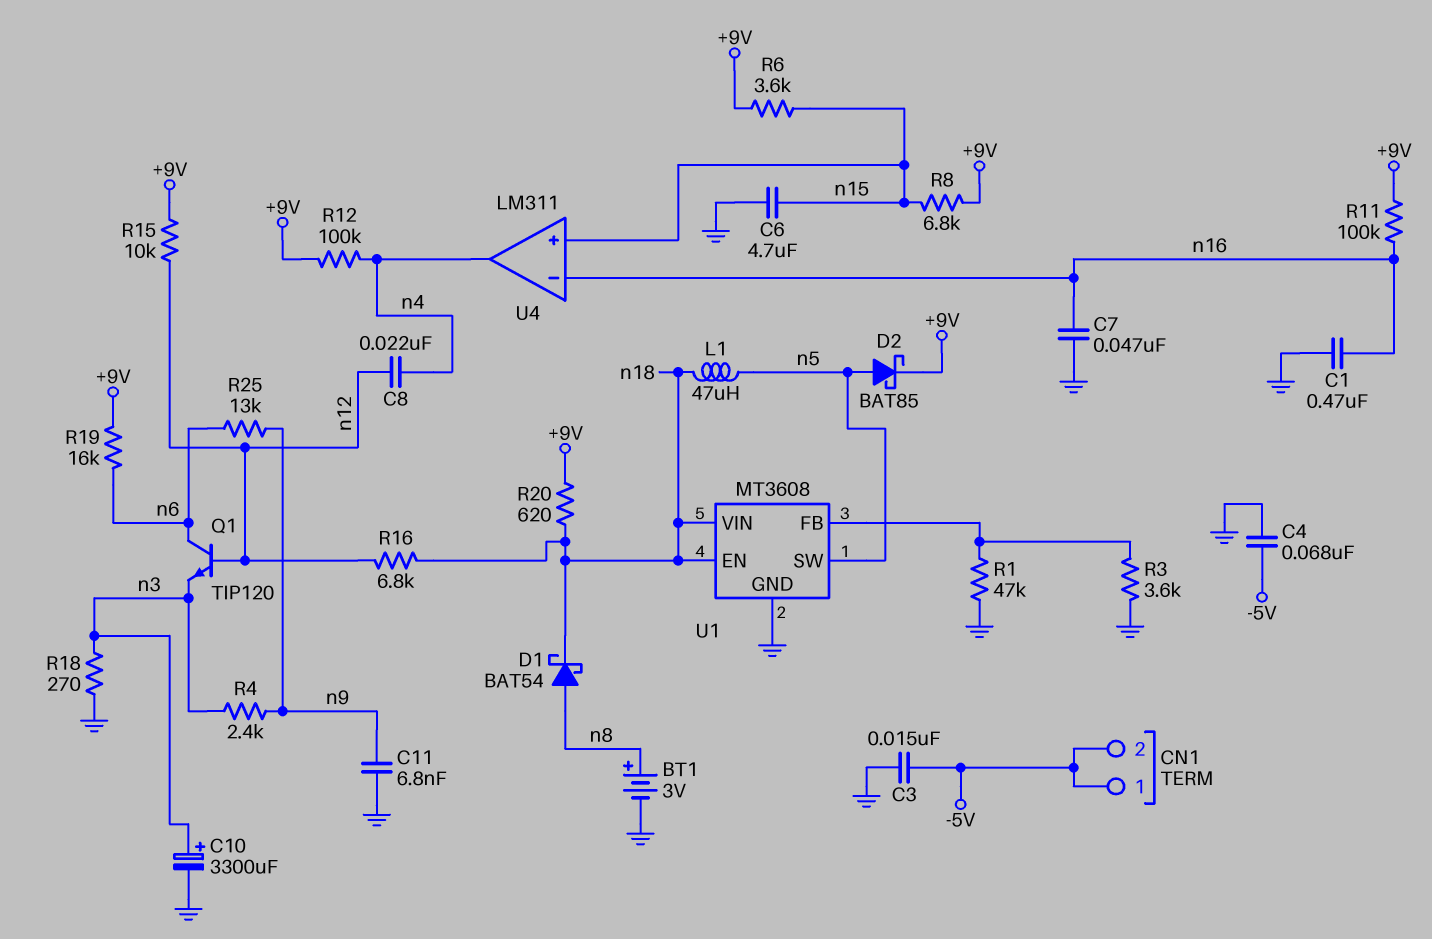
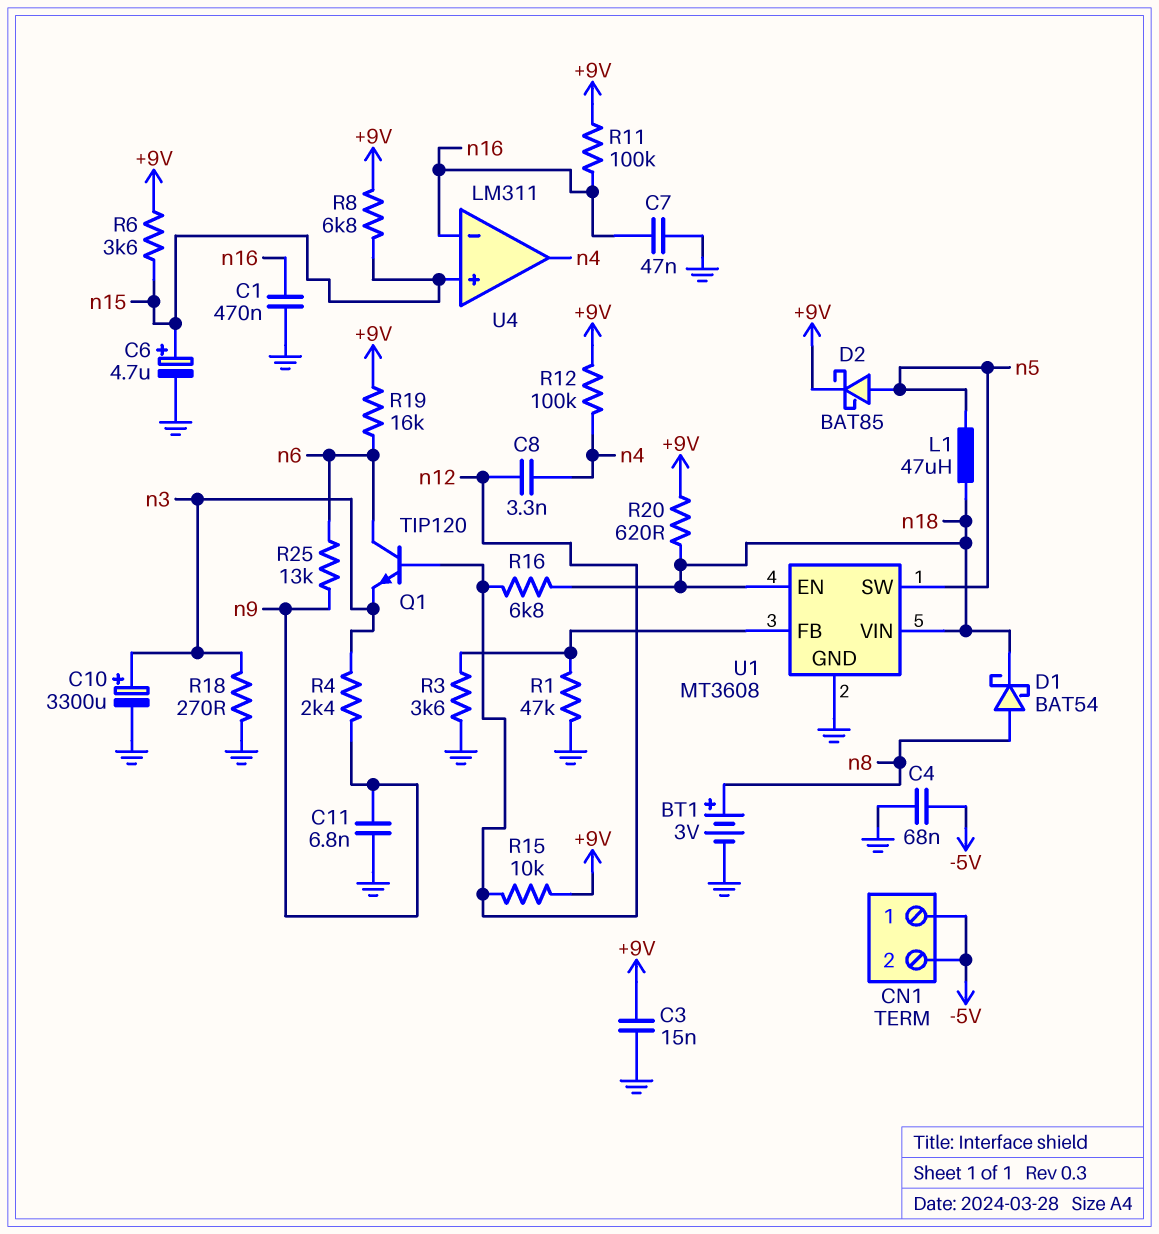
C3: 15nF (-5V, GND) -> 15nF (+9V, GND)
C6: 4.7uF (GND, n15) -> 4.7uF (plus n15, minus GND)
C8: 22nF (n4, n12) -> 3.3nF (n4, n12)

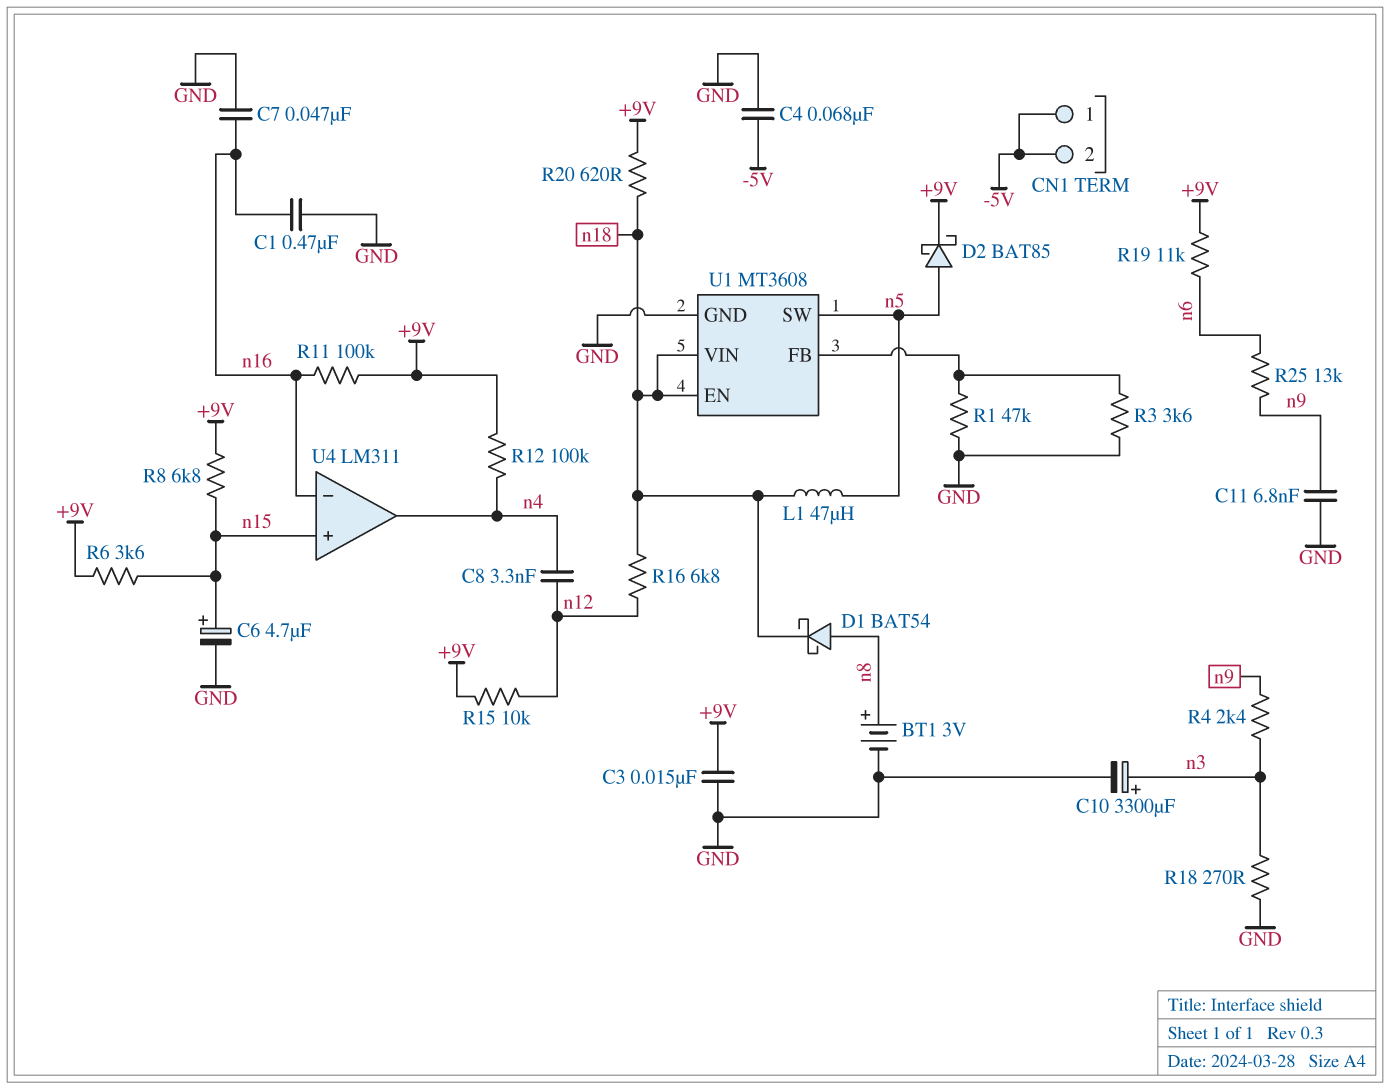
Q1: NPN TIP120 (B n12, C n6, E n3) -> none
R19: 16k (+9V, n6) -> 11k (+9V, n6)

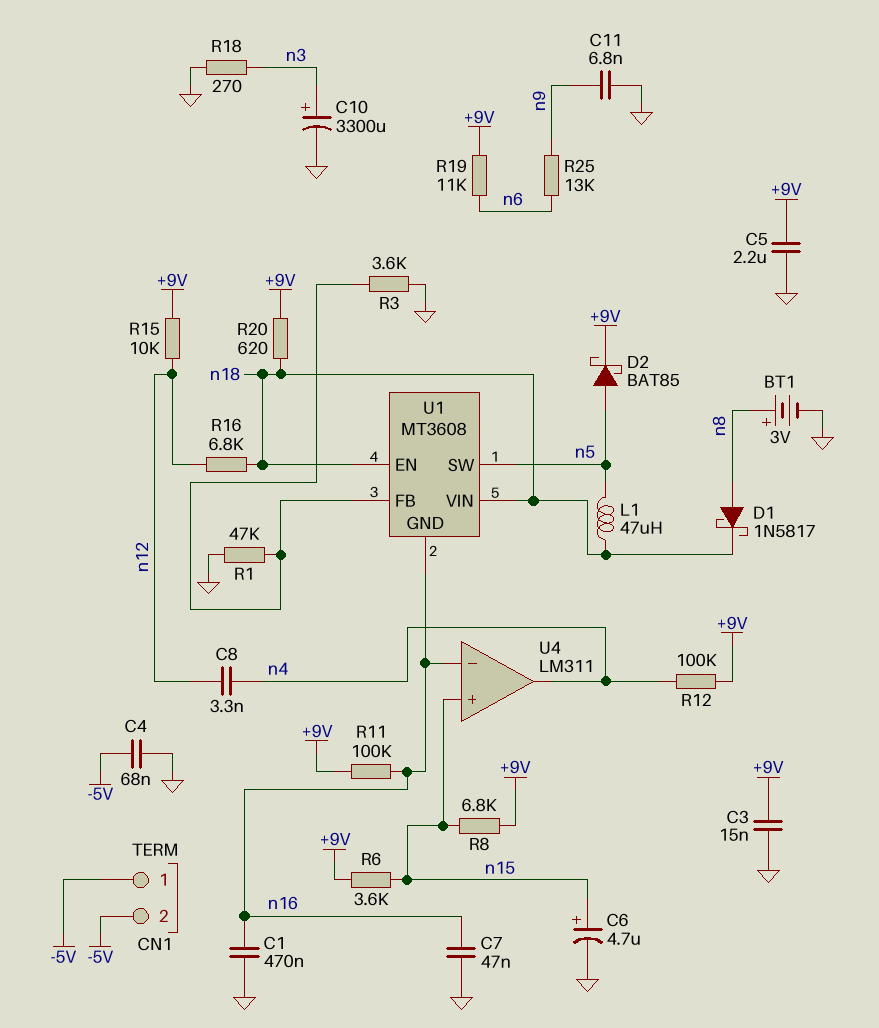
C5: none -> 2.2uF (+9V, GND)
D1: schottky BAT54 (A n8, K n18) -> schottky 1N5817 (A n8, K n18)
R4: 2.4k (n3, n9) -> none
U1 pin GND: GND -> n16

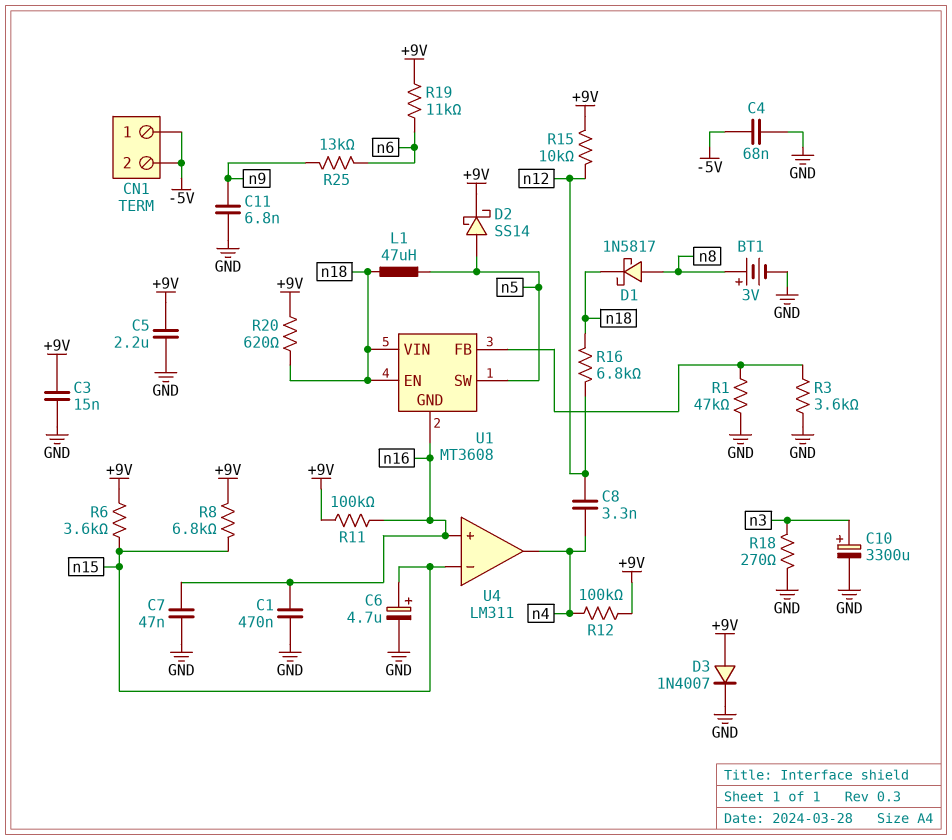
D2: schottky BAT85 (A n5, K +9V) -> schottky SS14 (A n5, K +9V)
D3: none -> diode 1N4007 (A +9V, K GND)
U4 pin in+: n15 -> n16
U4 pin in-: n16 -> n15

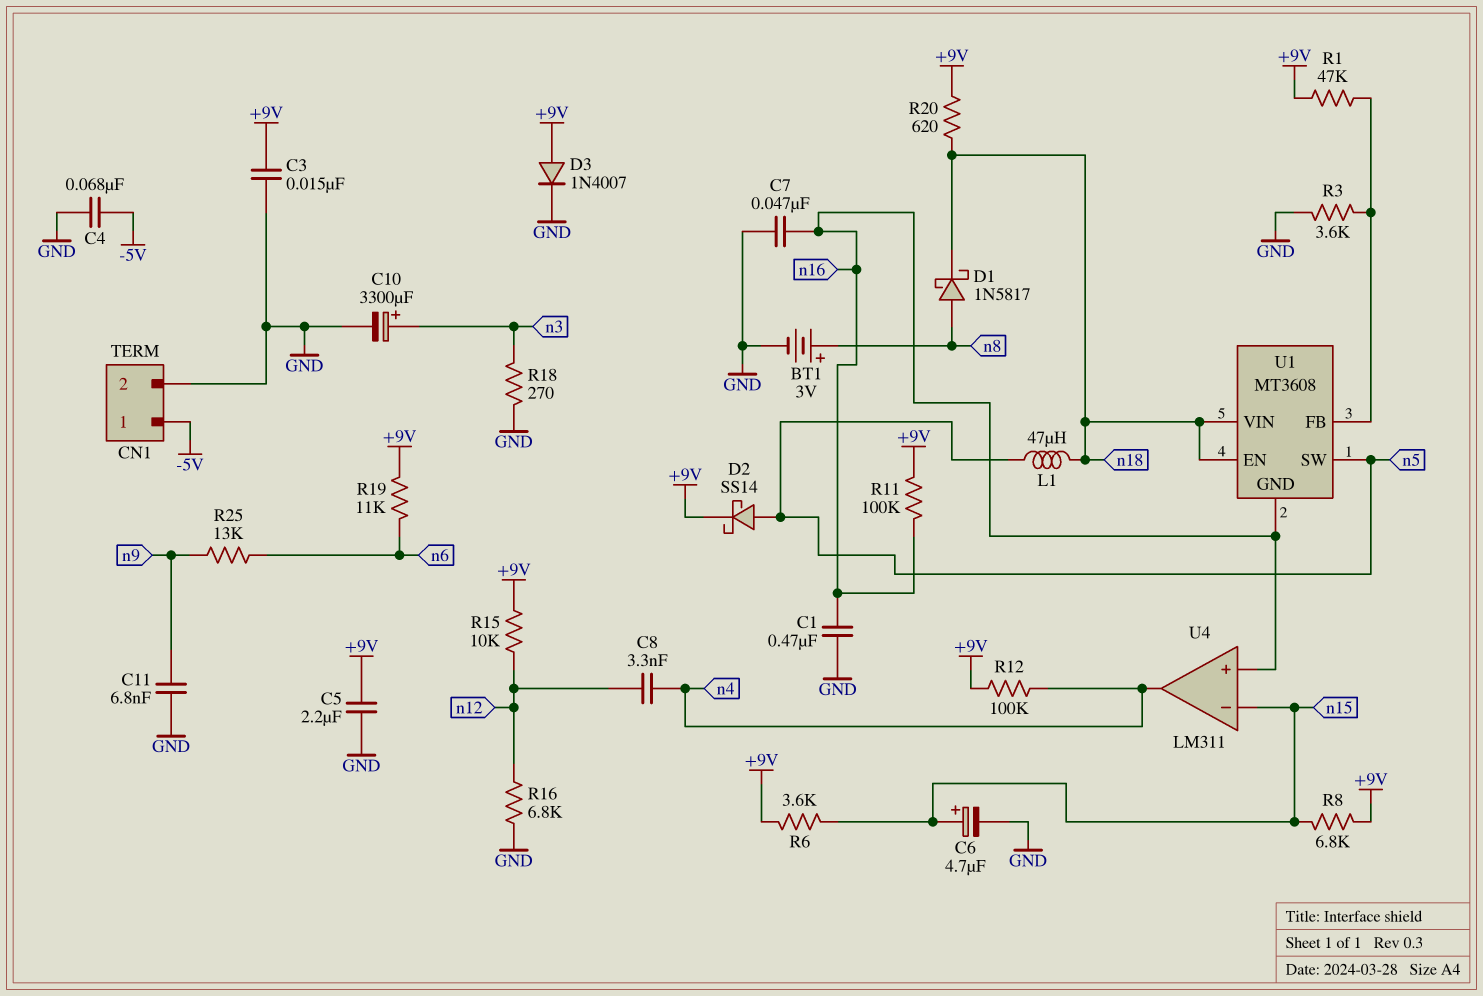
CN1 pin 2: -5V -> GND
R1: 47k (GND, U1/FB) -> 47k (+9V, U1/FB)
R16: 6.8k (n12, n18) -> 6.8k (GND, n12)

